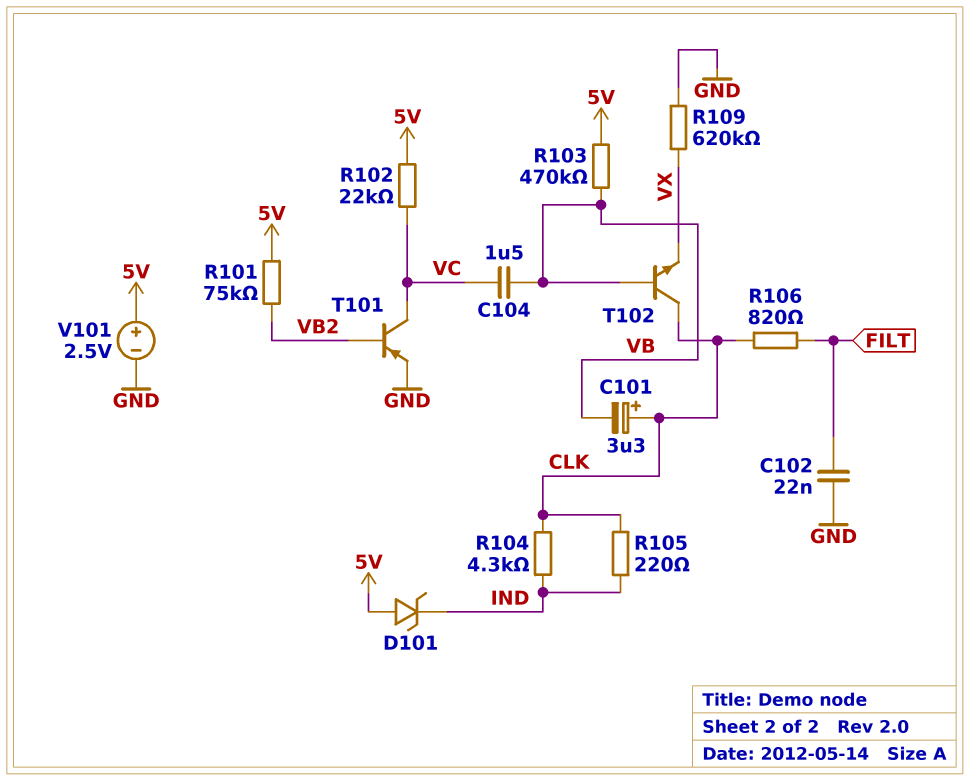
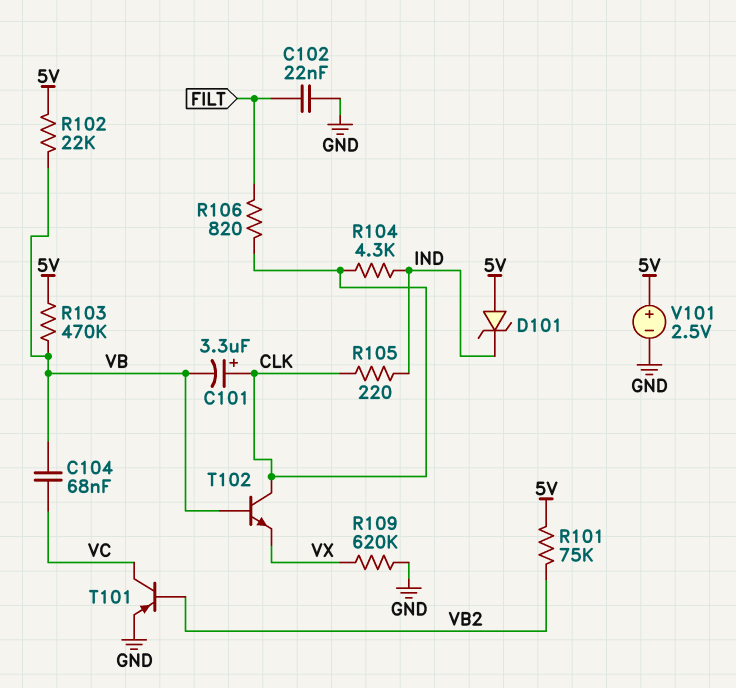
C104: 1.5uF (VB, VC) -> 68nF (VB, VC)
R102: 22k (5V, VC) -> 22k (5V, VB)

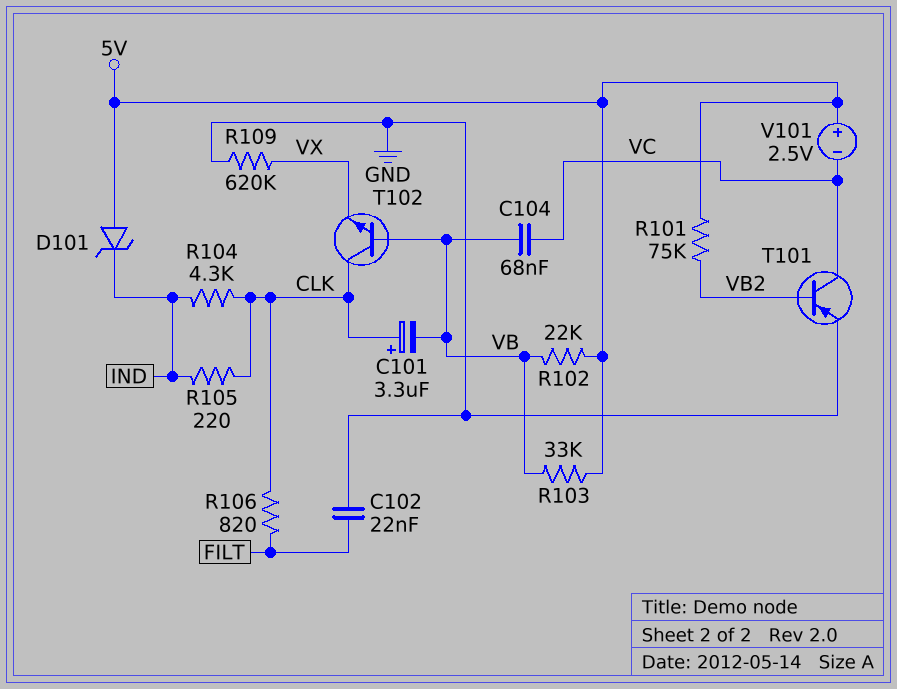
R103: 470k (5V, VB) -> 33k (5V, VB)
V101: 2.5V (plus 5V, minus GND) -> 2.5V (plus 5V, minus VC)

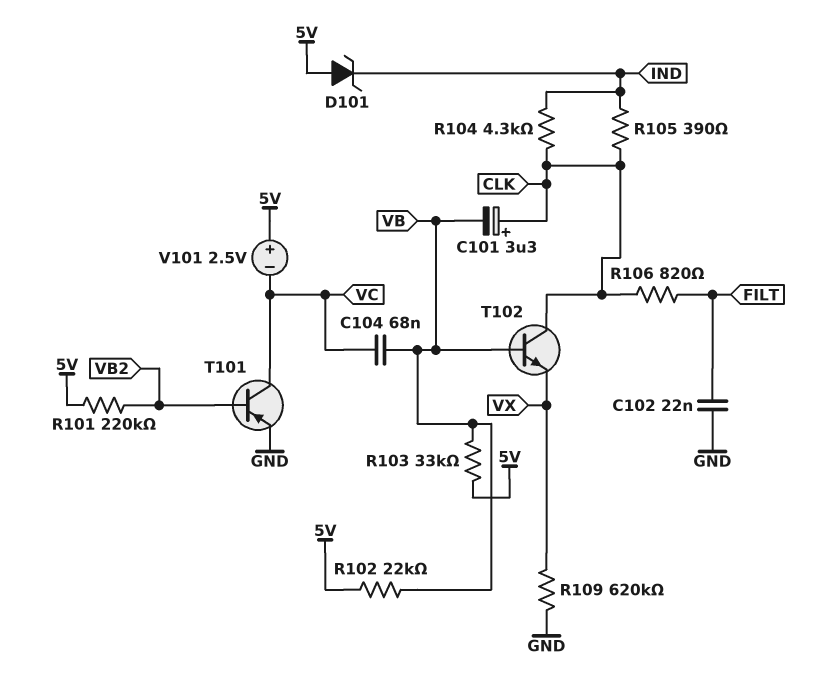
R101: 75k (5V, VB2) -> 220k (5V, VB2)
R105: 220 (CLK, IND) -> 390 (CLK, IND)

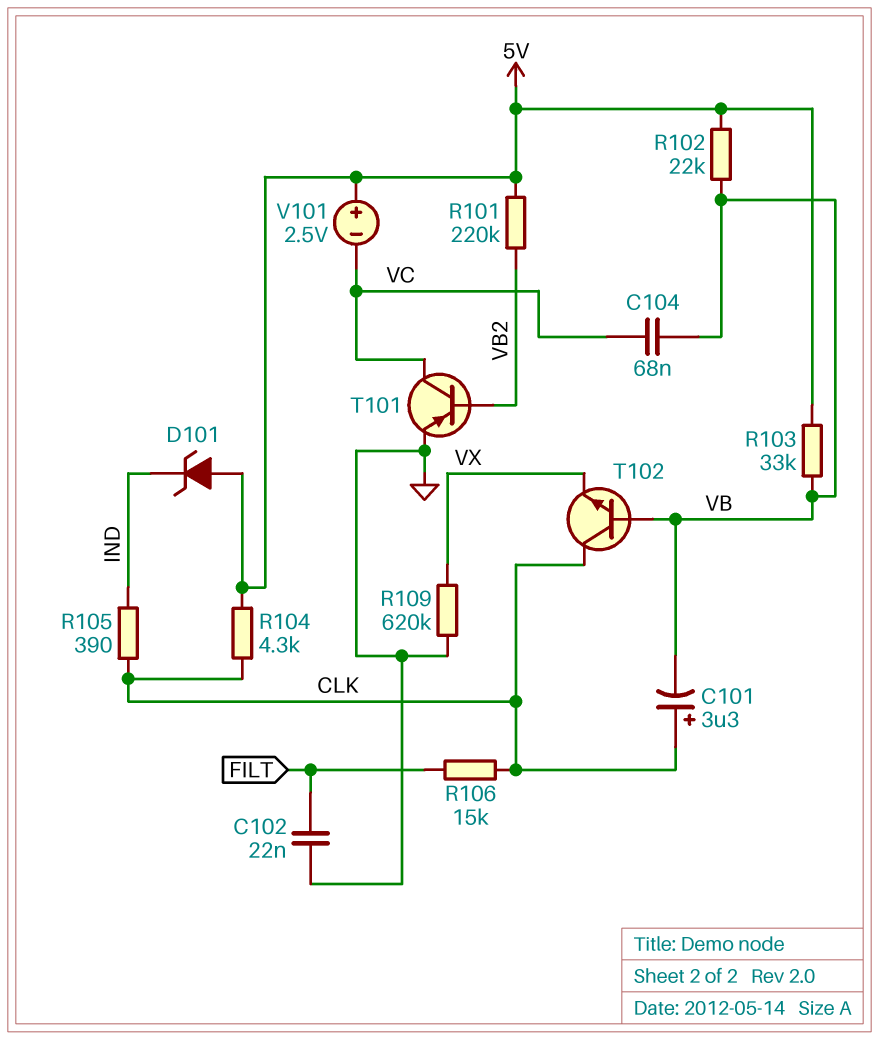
R104: 4.3k (CLK, IND) -> 4.3k (5V, CLK)
R106: 820 (CLK, FILT) -> 15k (CLK, FILT)

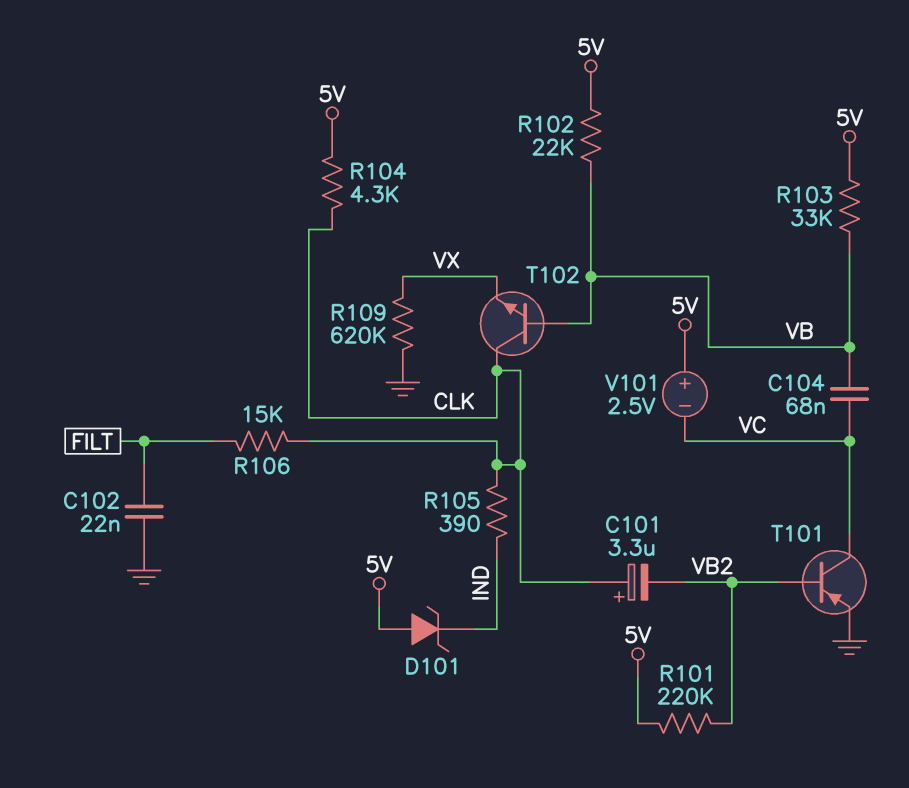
C101: 3.3uF (plus CLK, minus VB) -> 3.3uF (plus CLK, minus VB2)

